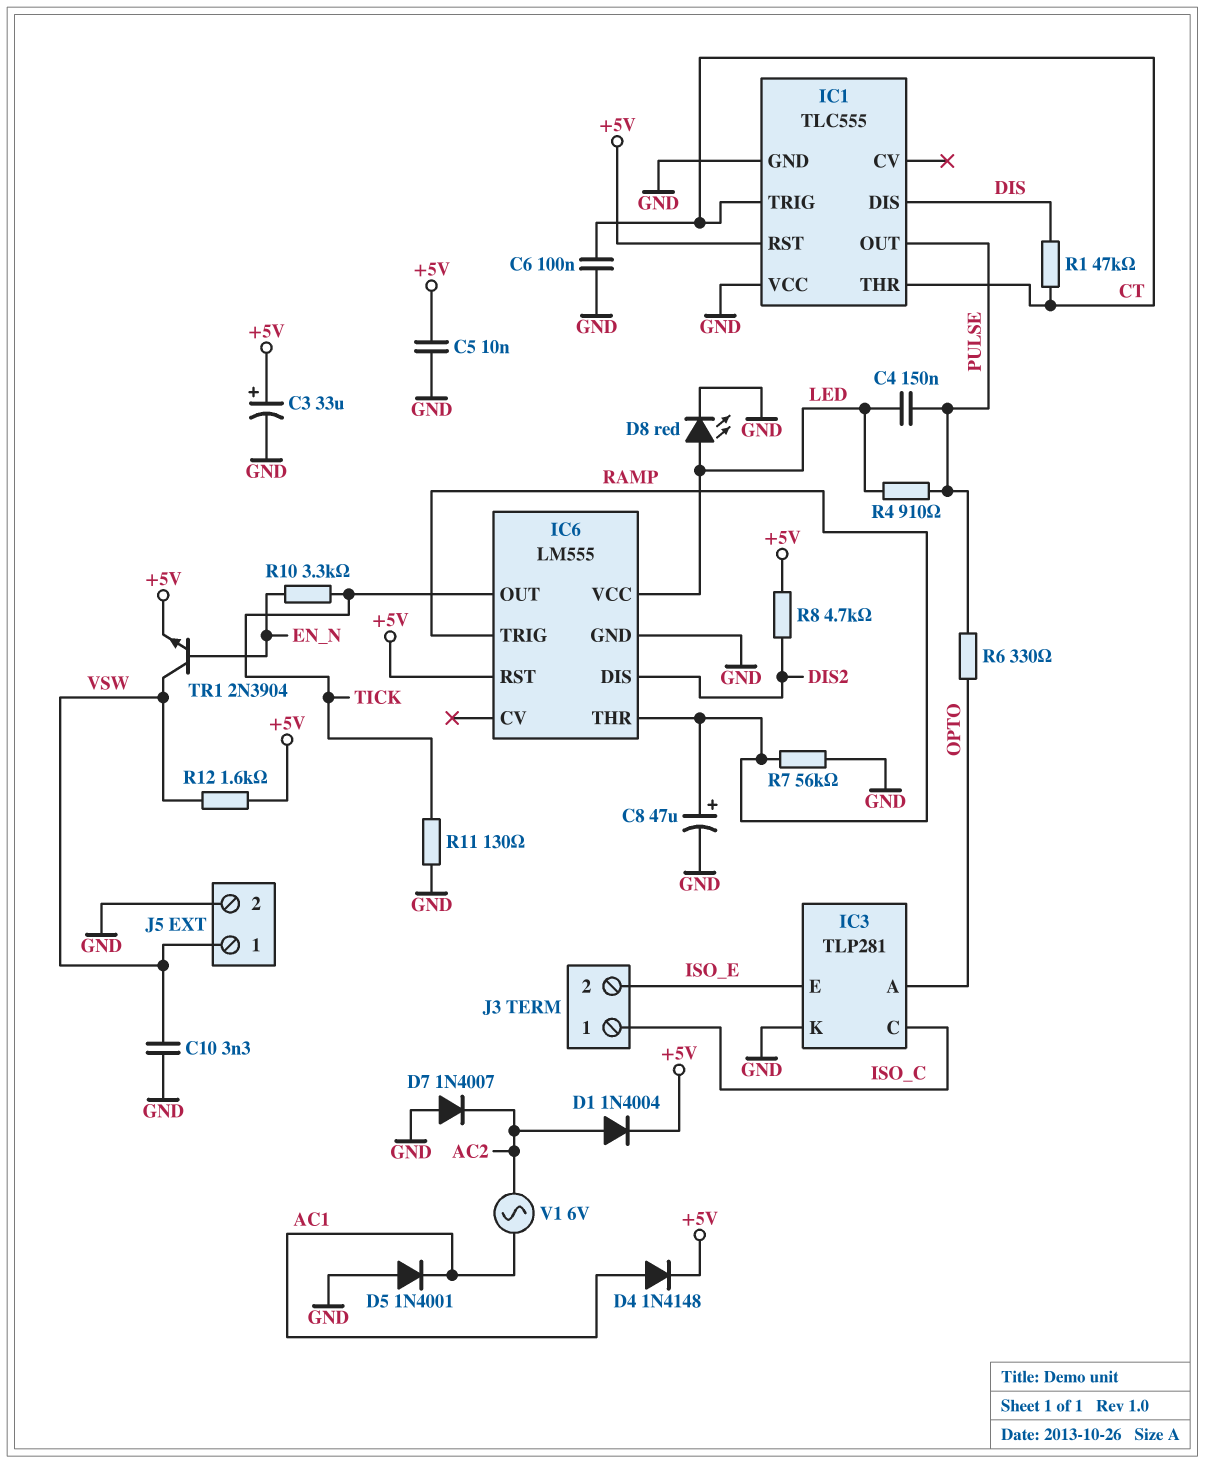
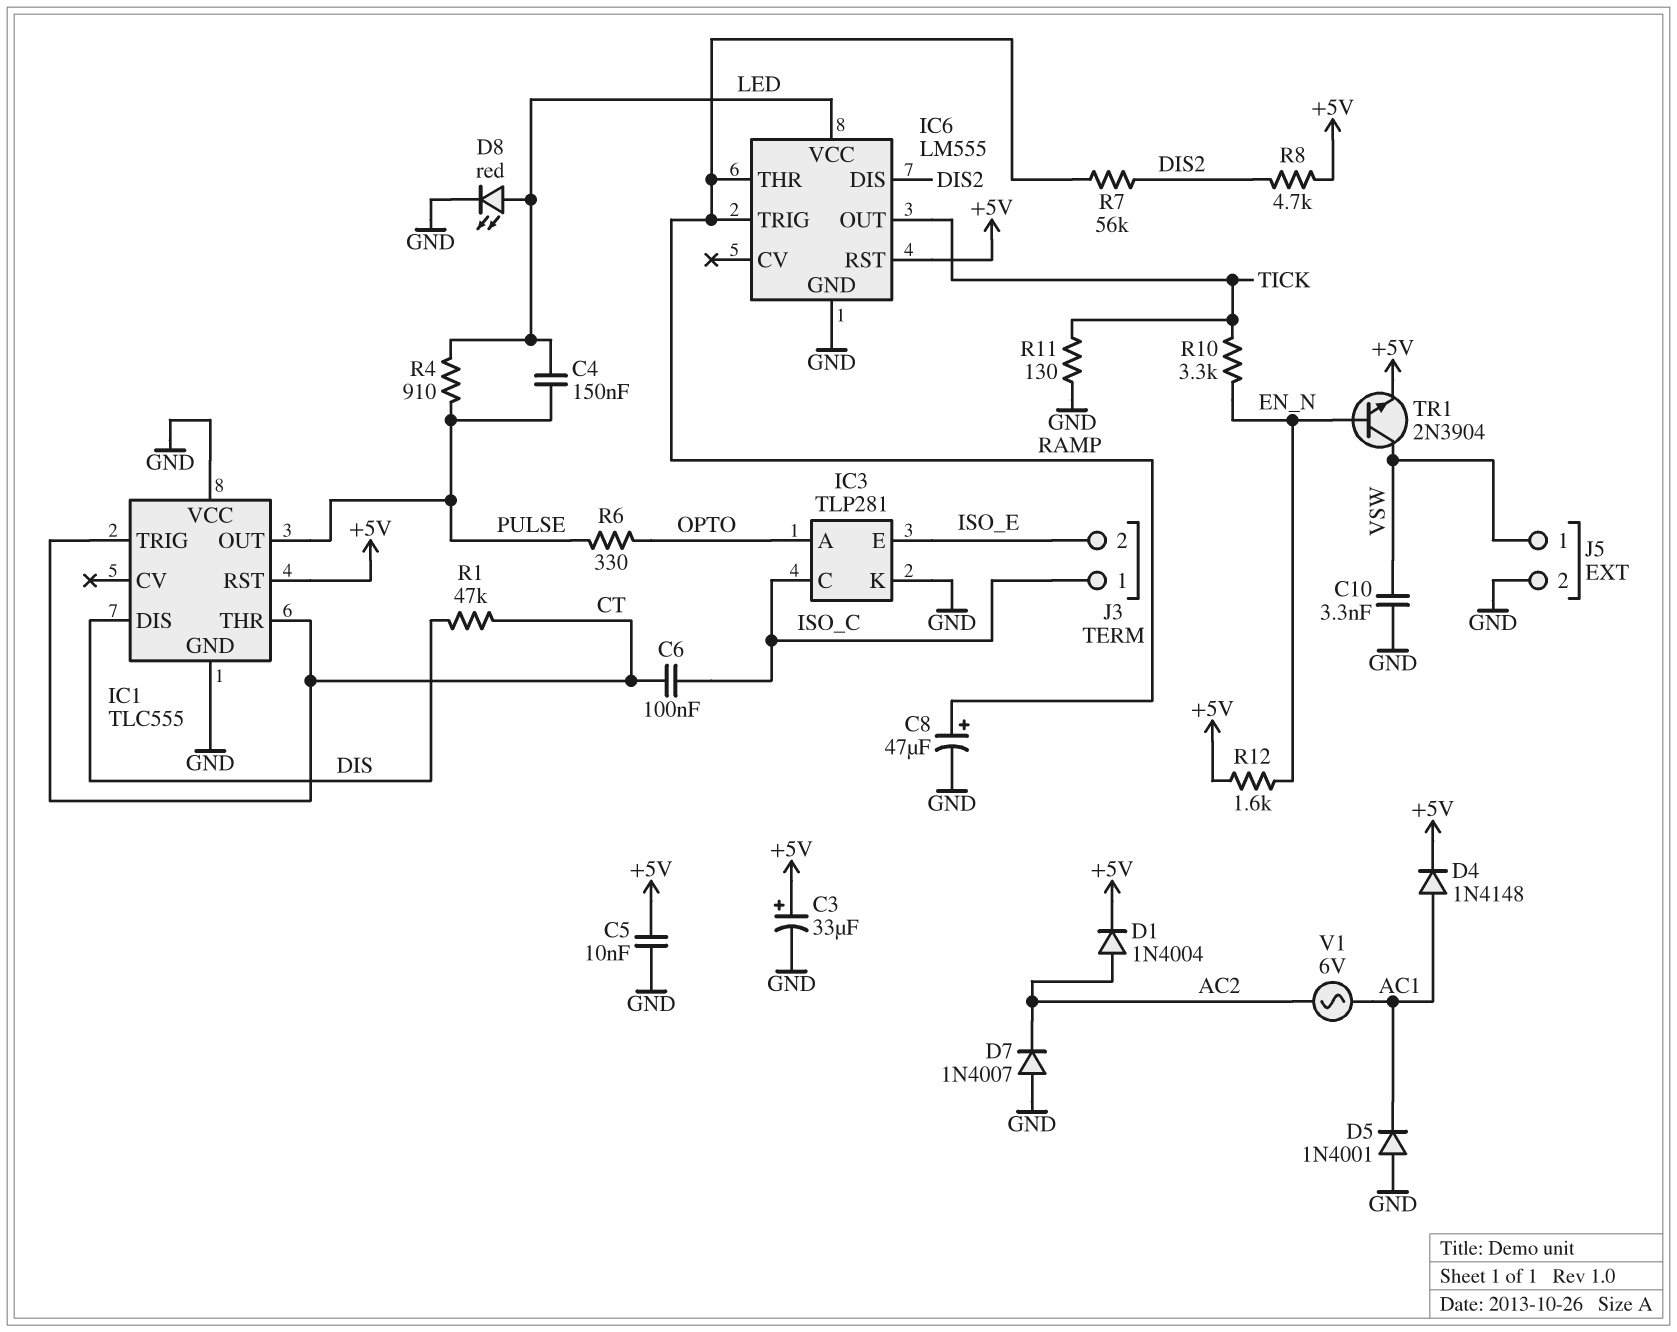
C6: 100nF (CT, GND) -> 100nF (CT, ISO_C)
R7: 56k (GND, RAMP) -> 56k (DIS2, RAMP)
R12: 1.6k (+5V, VSW) -> 1.6k (+5V, EN_N)

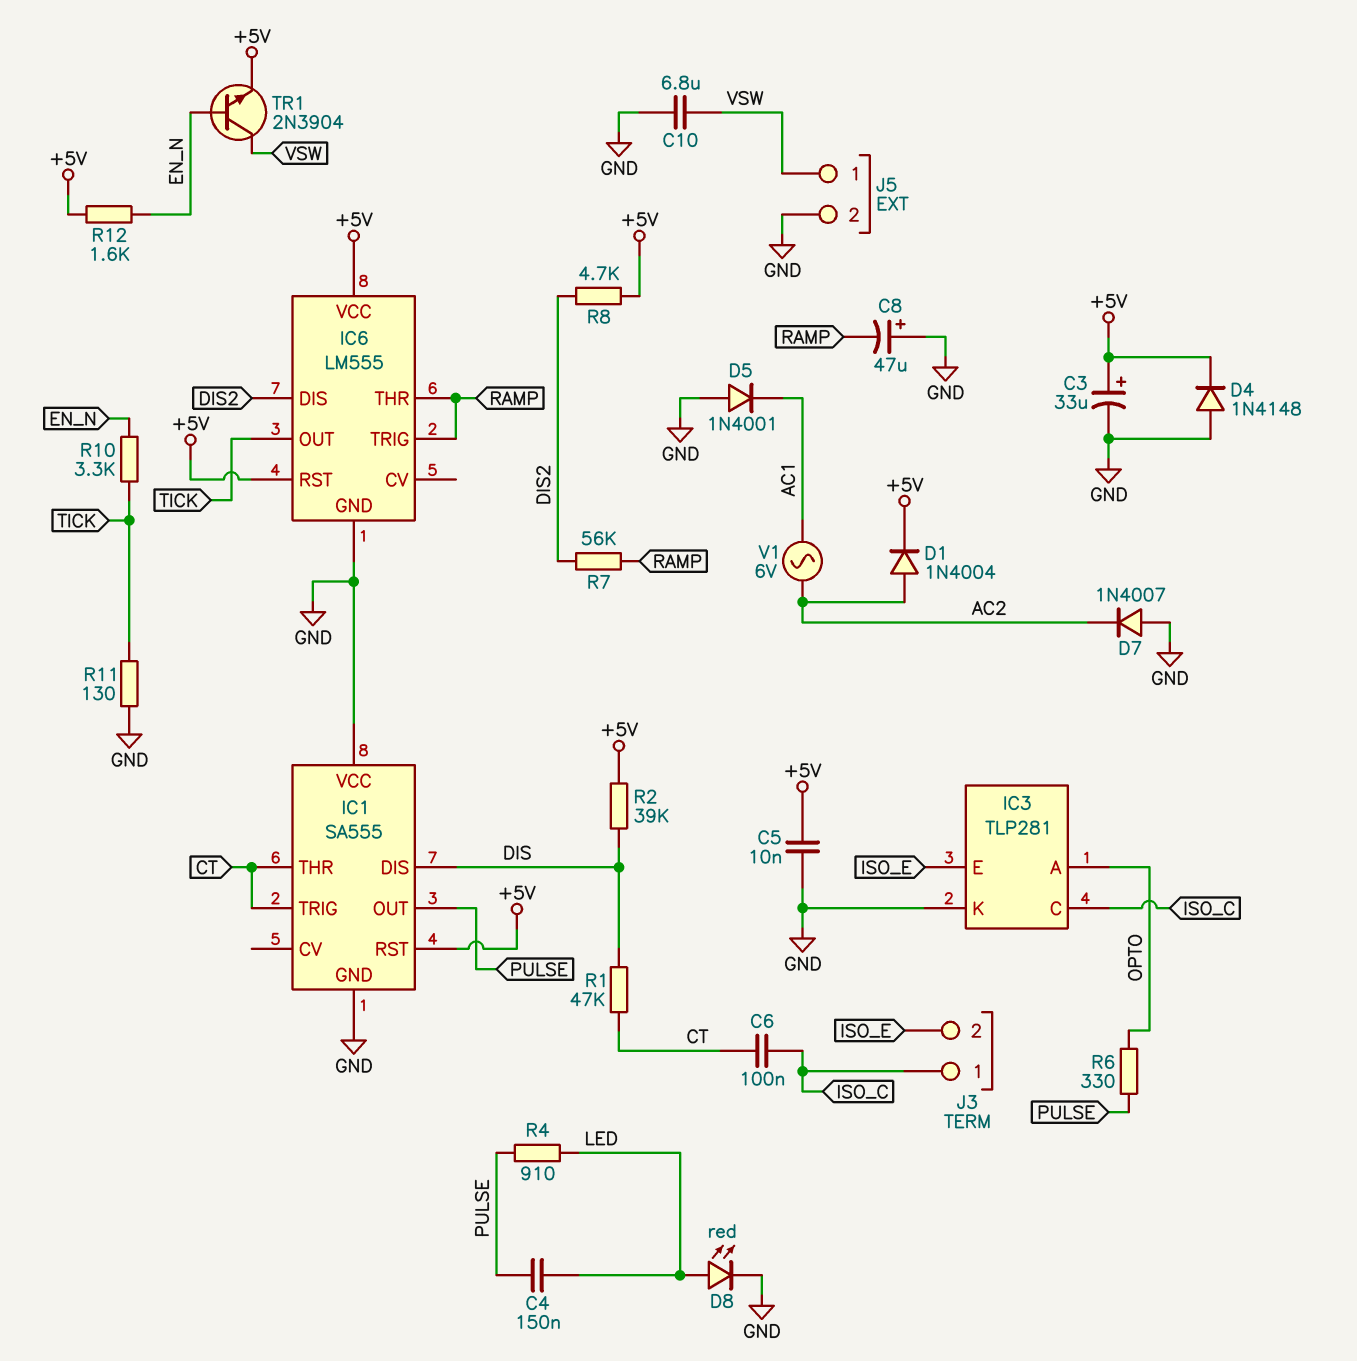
C8: 47uF (plus RAMP, minus GND) -> 47uF (plus GND, minus RAMP)
C10: 3.3nF (GND, VSW) -> 6.8uF (GND, VSW)
D4: diode 1N4148 (A AC1, K +5V) -> diode 1N4148 (A GND, K +5V)
IC1: TLC555 -> SA555
IC6 pin VCC: LED -> +5V
R2: none -> 39k (+5V, DIS)

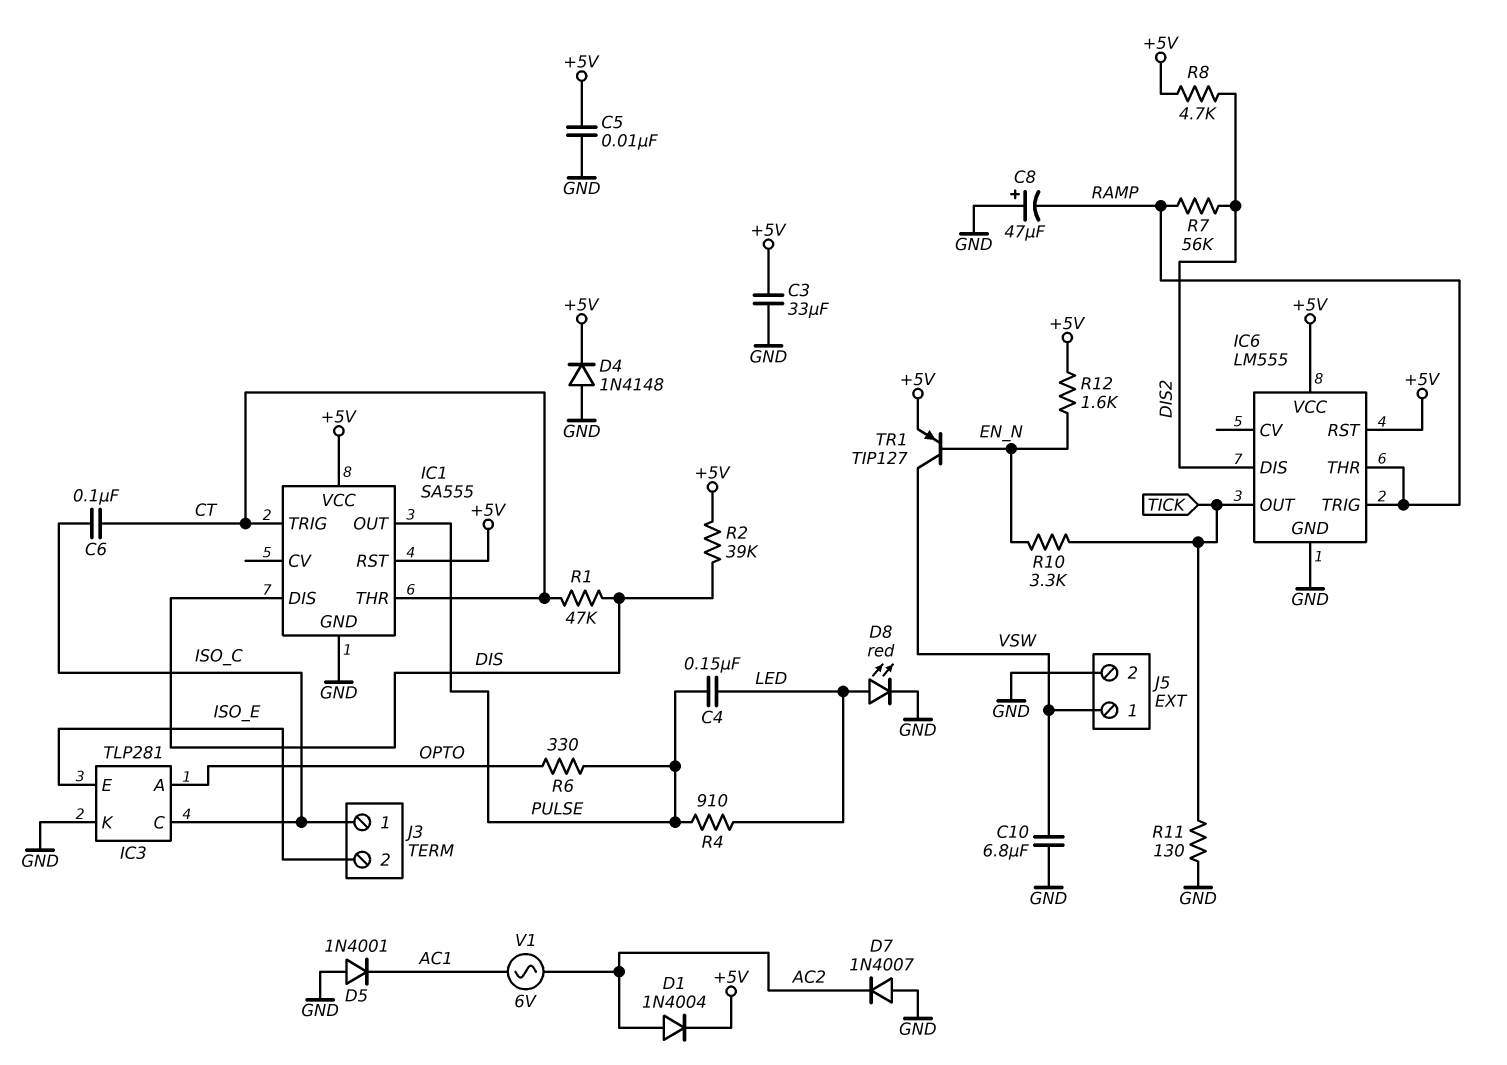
C3: 33uF (plus +5V, minus GND) -> 33uF (+5V, GND)
IC1 pin VCC: GND -> +5V
TR1: NPN 2N3904 (B EN_N, C VSW, E +5V) -> PNP TIP127 (B EN_N, C VSW, E +5V)

